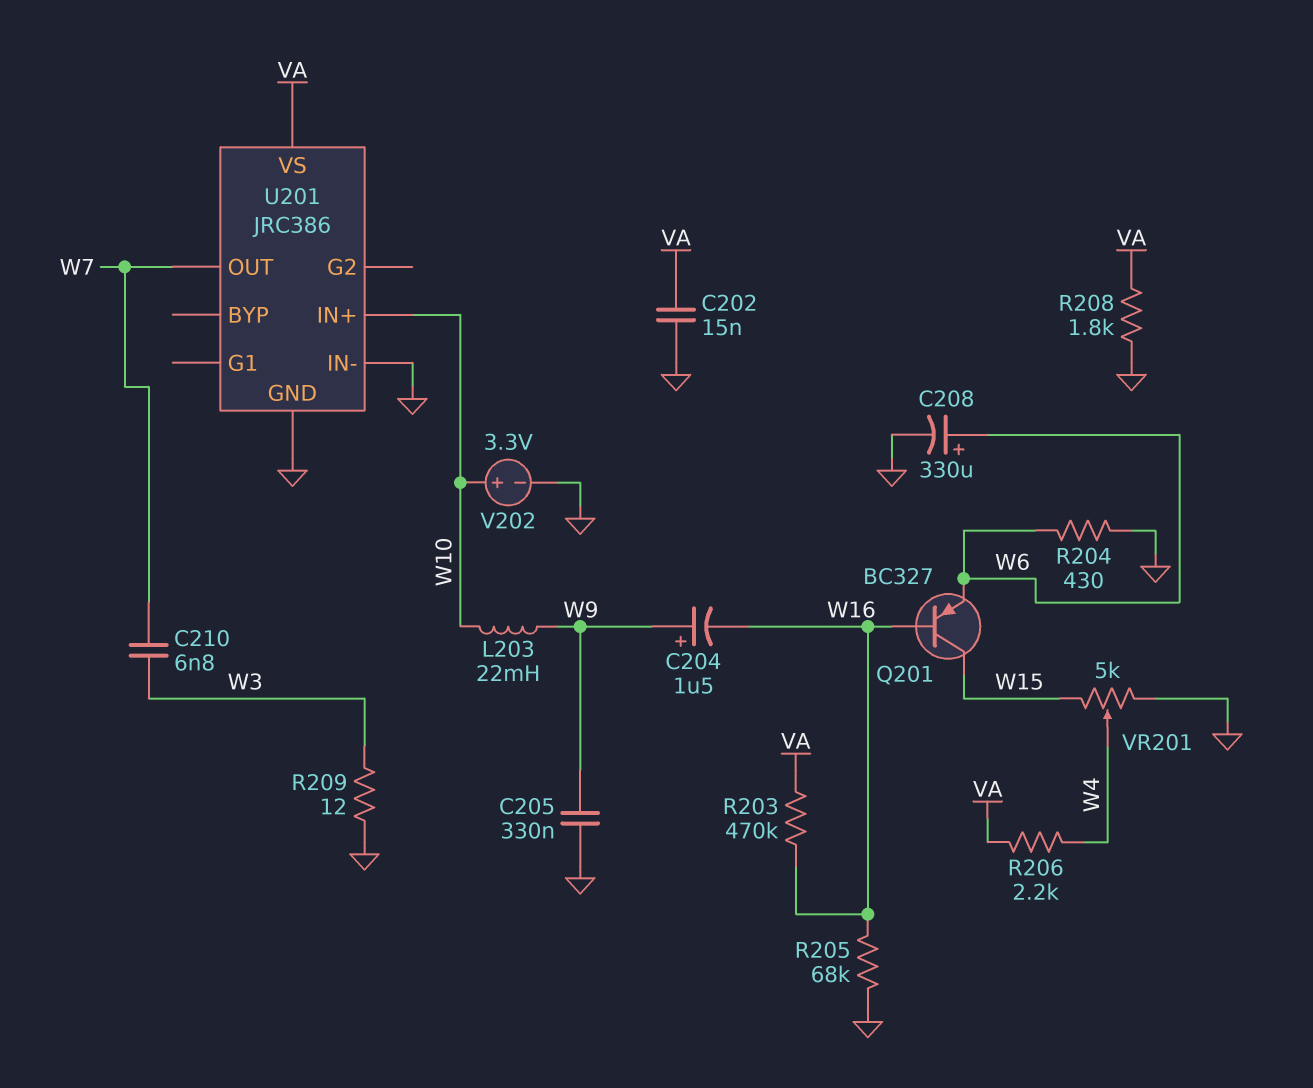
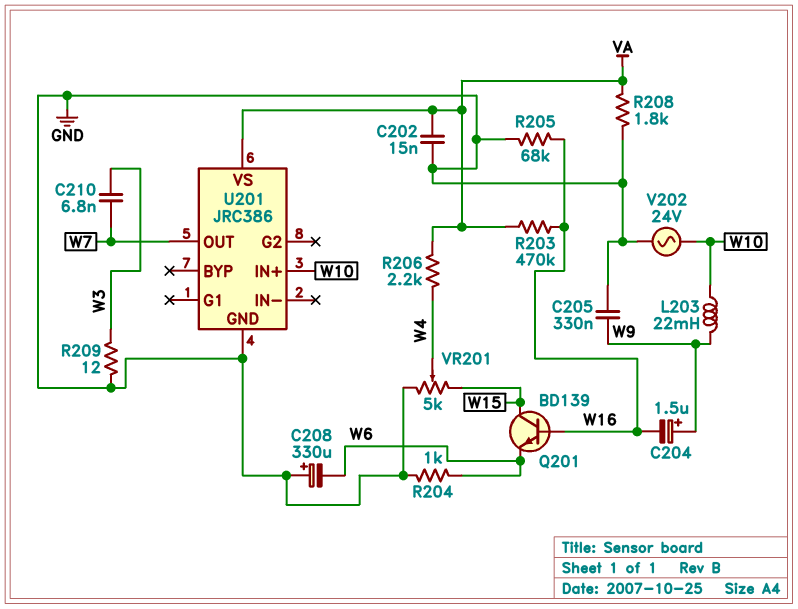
C208: 330uF (plus W6, minus GND) -> 330uF (plus GND, minus W6)
Q201: PNP BC327 (B W16, C W15, E W6) -> NPN BD139 (B W16, C W15, E W6)
R204: 430 (GND, W6) -> 1k (GND, W6)
U201 pin IN-: GND -> none
V202: 3.3V (plus W10, minus GND) -> AC 24V (GND, W10)

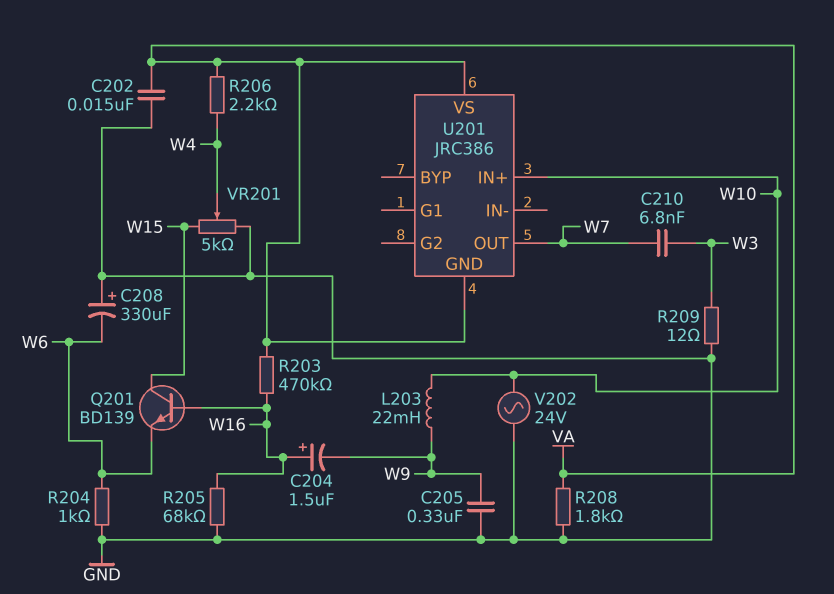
C204: 1.5uF (plus W9, minus W16) -> 1.5uF (plus W16, minus W9)
U201 pin GND: GND -> VA

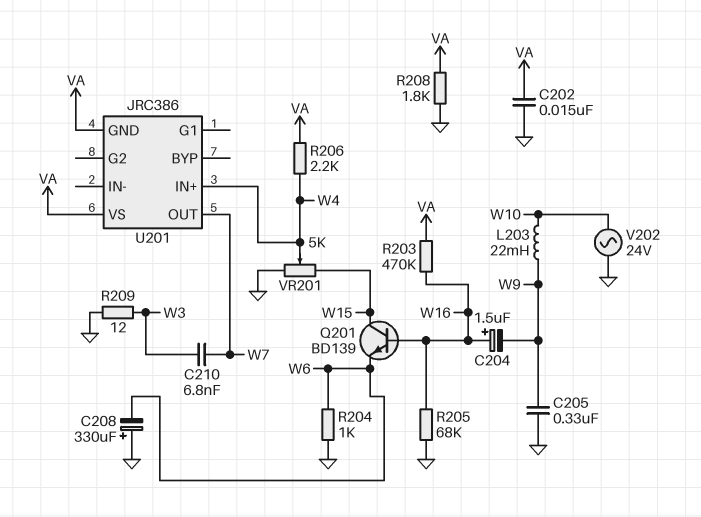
U201 pin IN+: W10 -> W4

